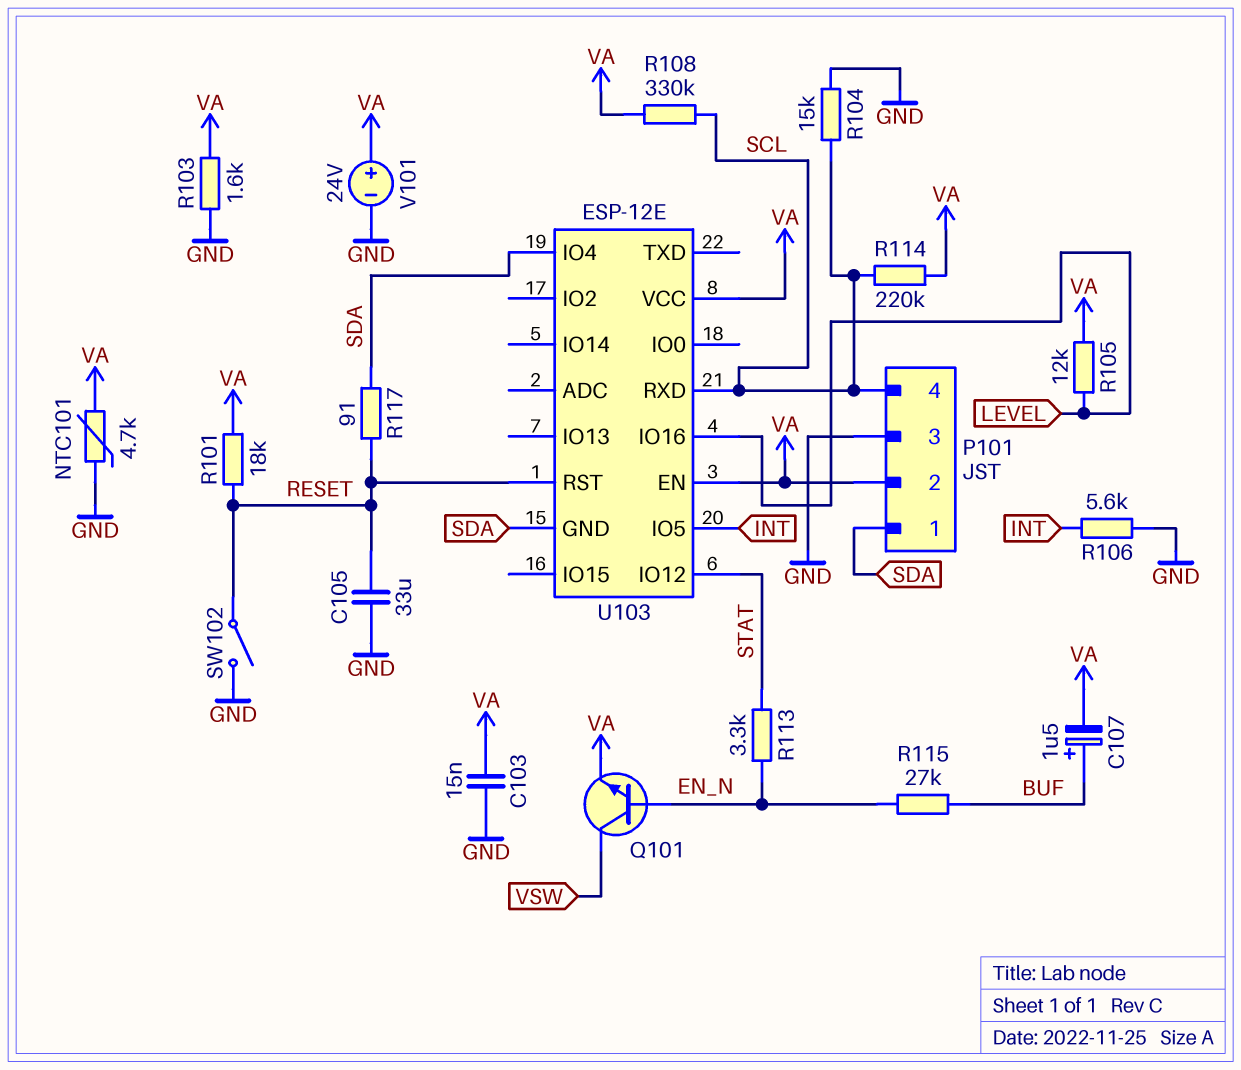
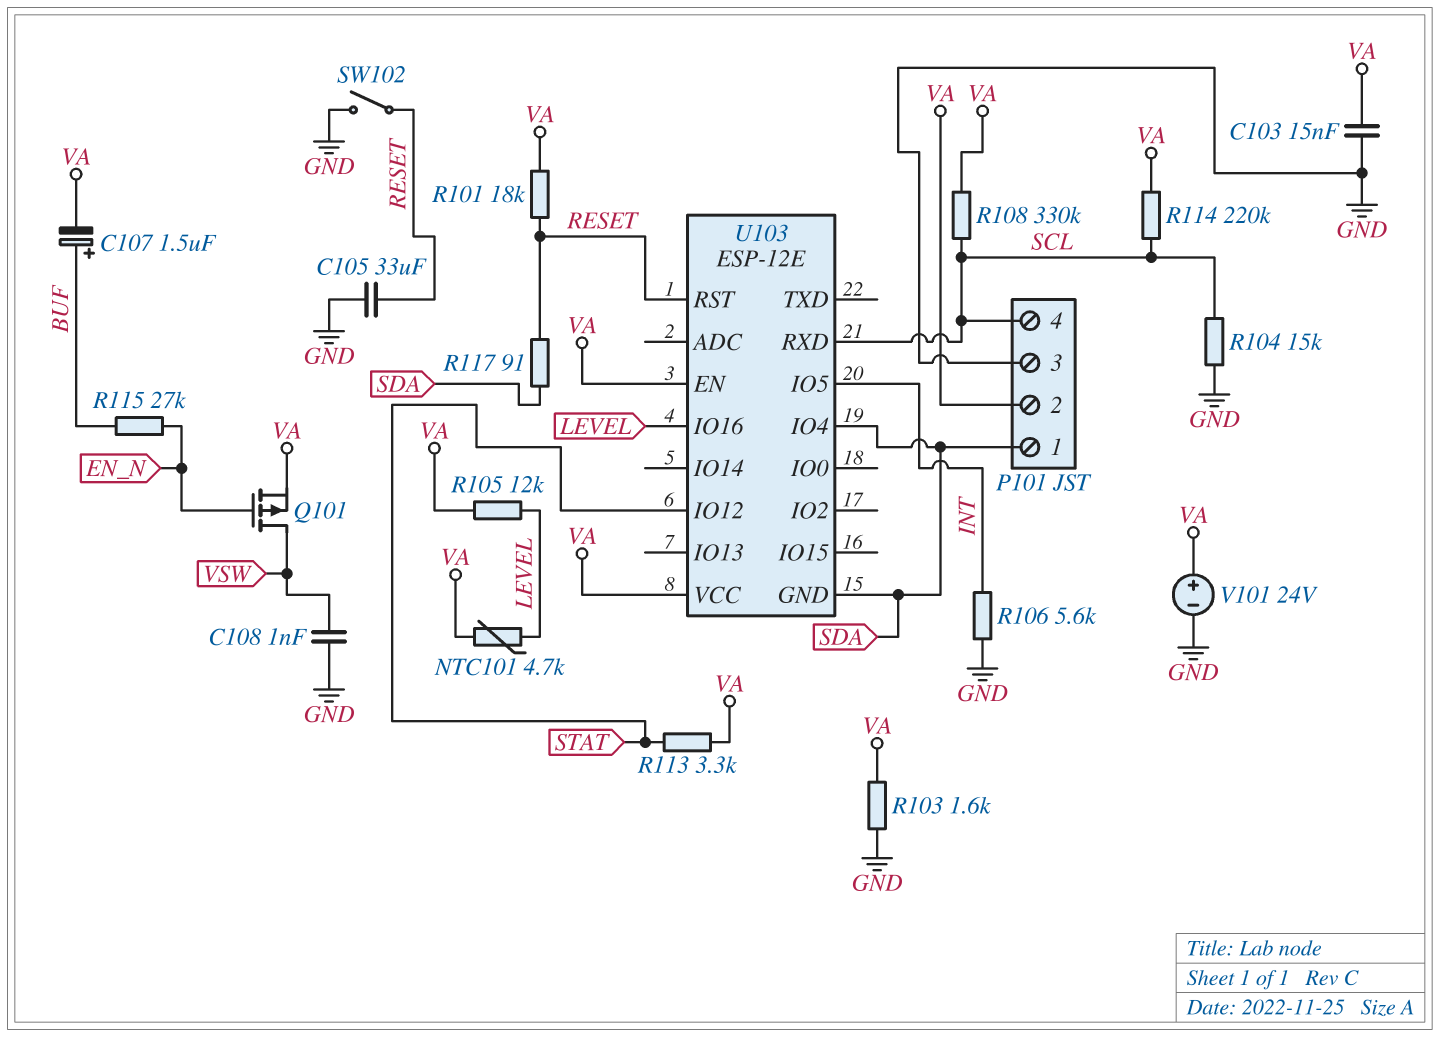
C108: none -> 1nF (GND, VSW)
NTC101: 4.7k (GND, VA) -> 4.7k (LEVEL, VA)
Q101: NPN (B EN_N, C VSW, E VA) -> PMOS (G EN_N, D VSW, S VA)
R113: 3.3k (EN_N, STAT) -> 3.3k (STAT, VA)

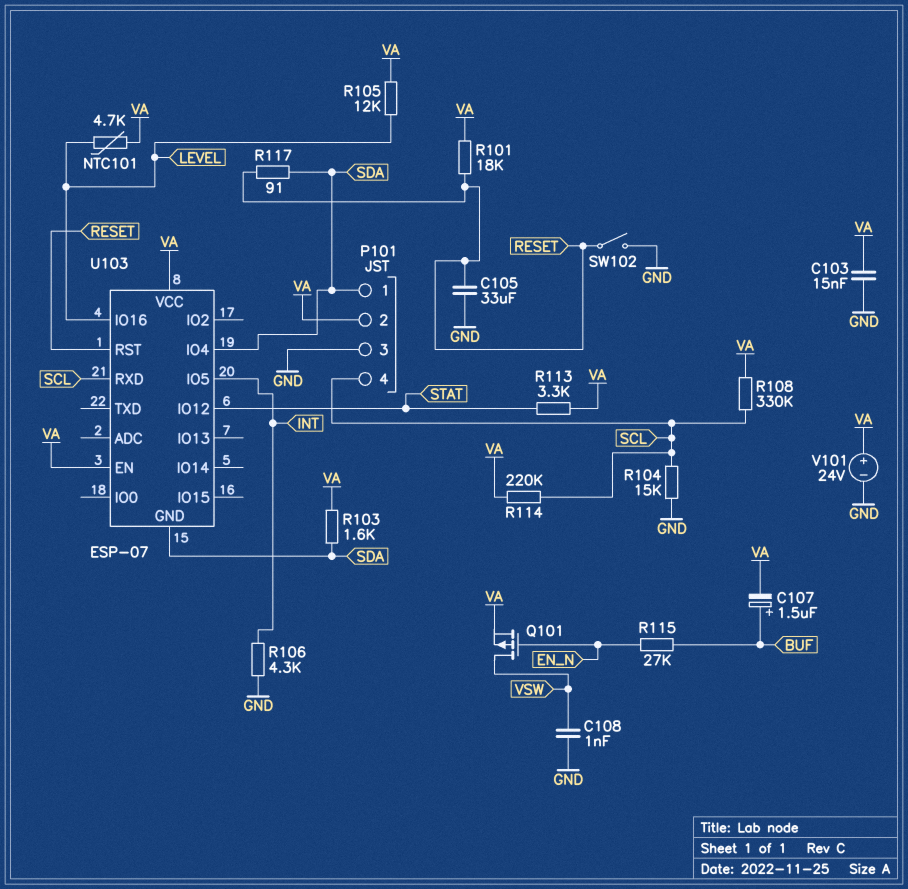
R103: 1.6k (GND, VA) -> 1.6k (SDA, VA)
R106: 5.6k (GND, INT) -> 4.3k (GND, INT)
U103: ESP-12E -> ESP-07

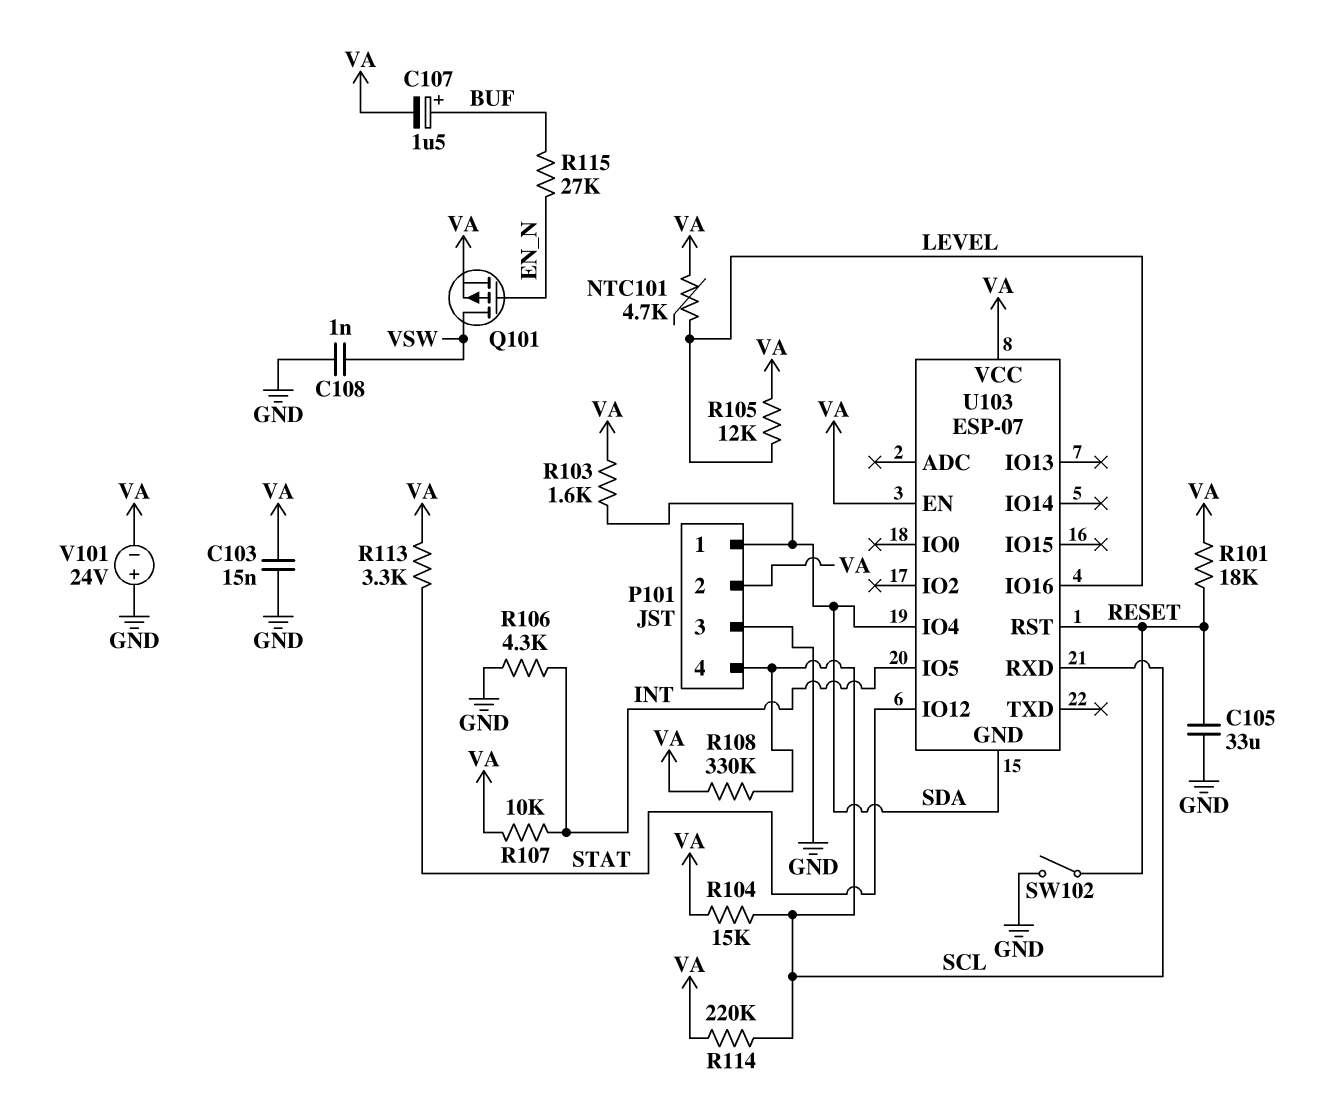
R104: 15k (GND, SCL) -> 15k (SCL, VA)
R107: none -> 10k (INT, VA)
R117: 91 (RESET, SDA) -> none
V101: 24V (plus VA, minus GND) -> 24V (plus GND, minus VA)

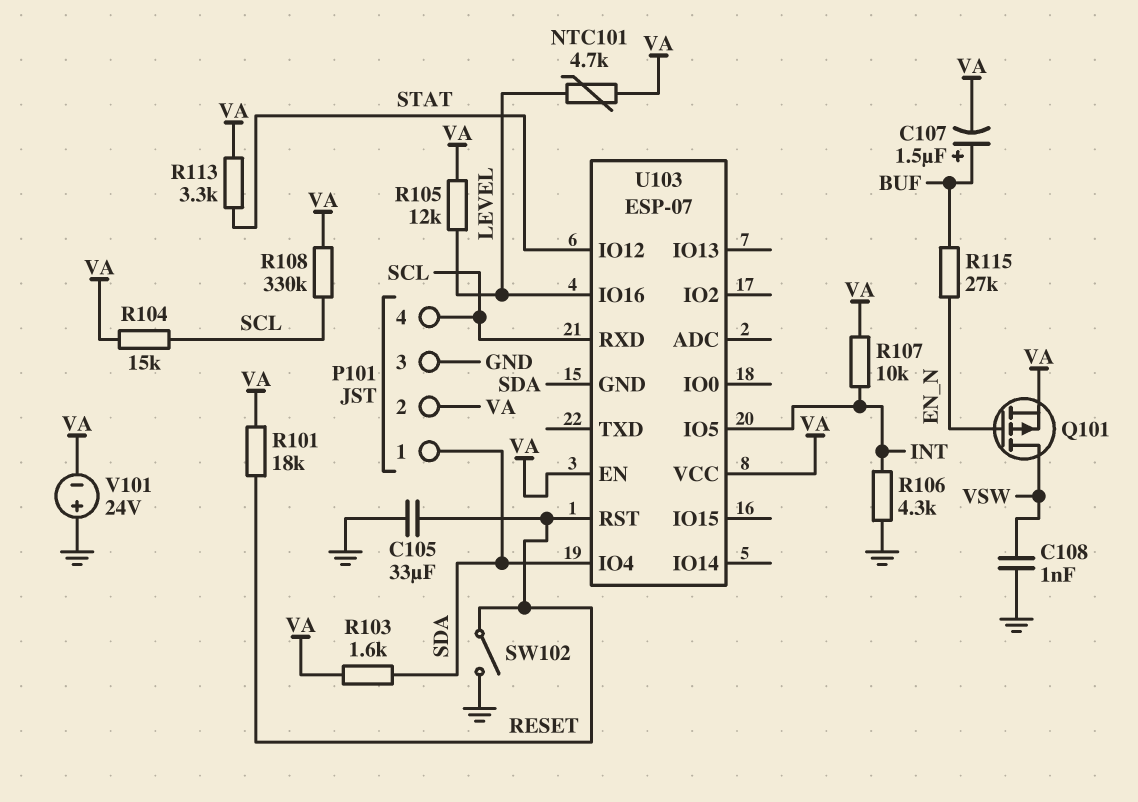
C103: 15nF (GND, VA) -> none
R114: 220k (SCL, VA) -> none

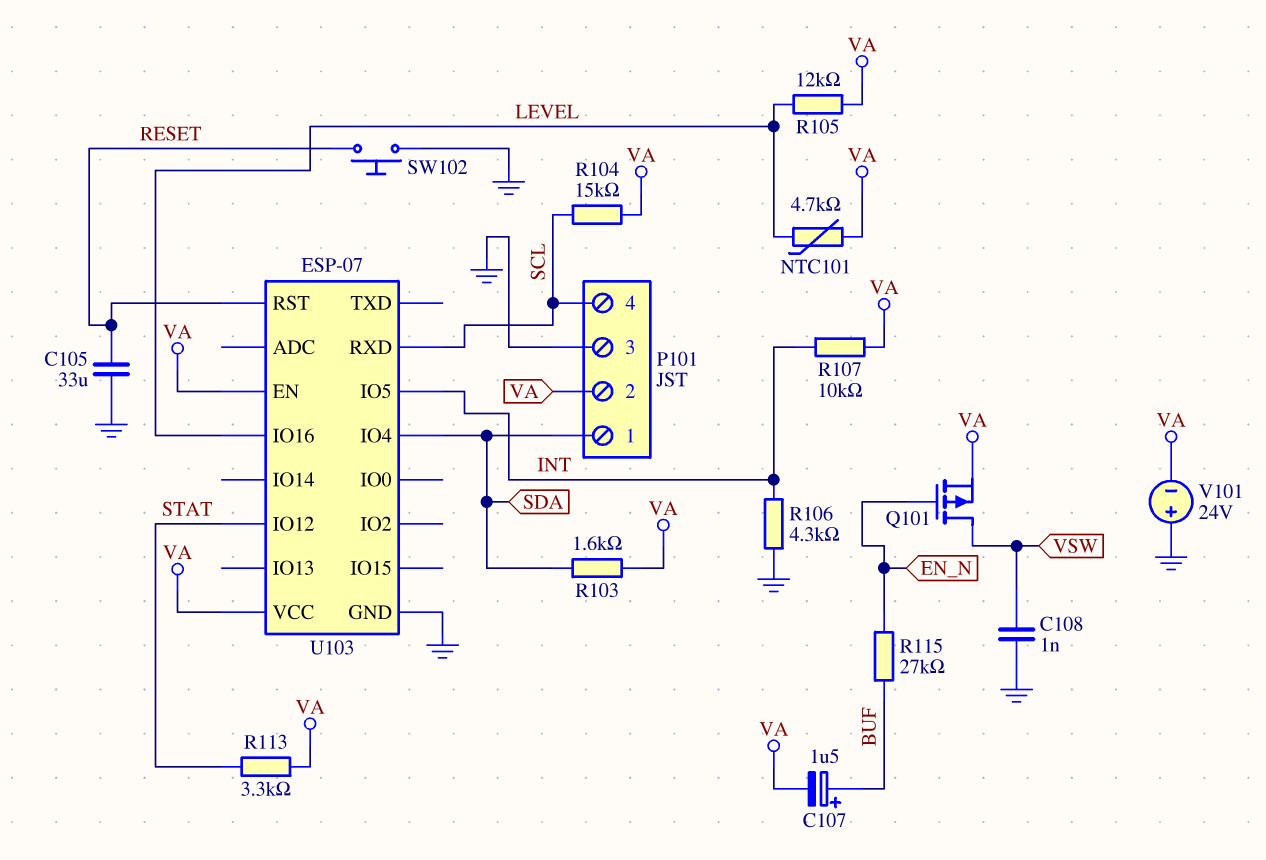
R101: 18k (RESET, VA) -> none
R108: 330k (SCL, VA) -> none
SW102: switch (GND, RESET) -> button (GND, RESET)
U103 pin GND: SDA -> GND

